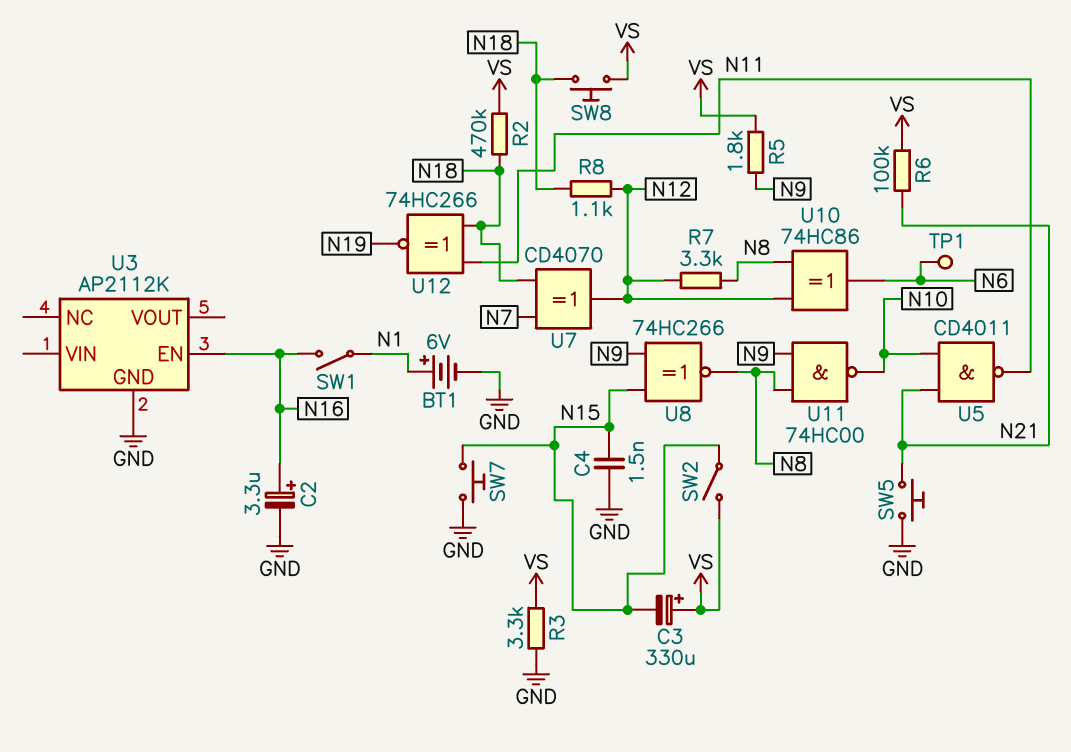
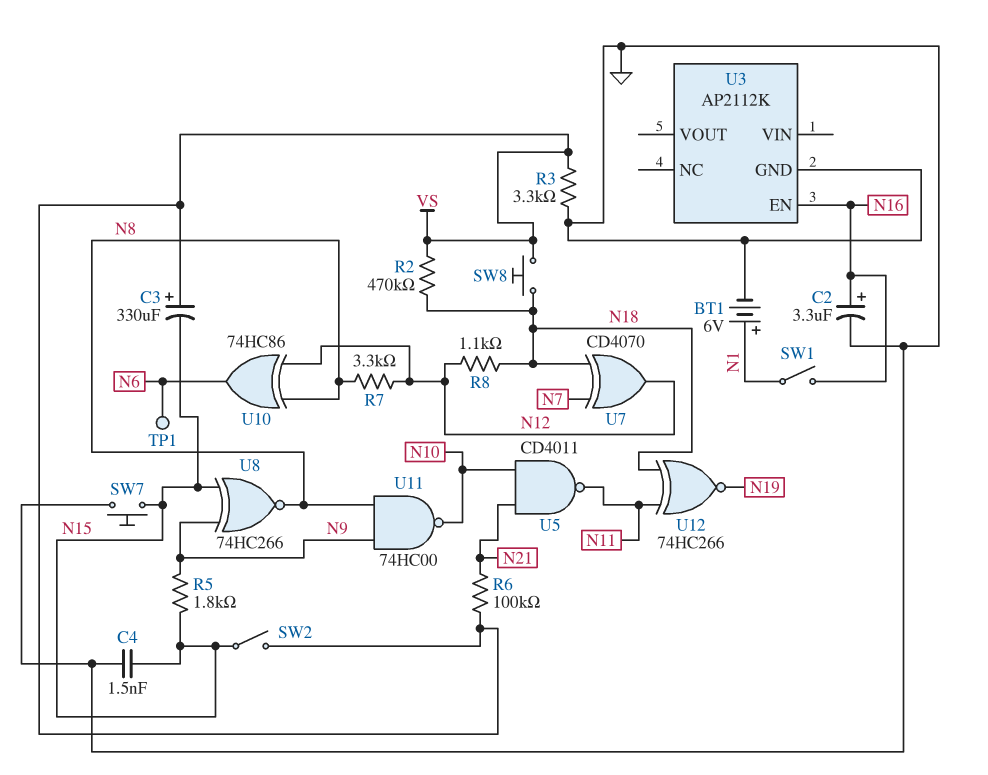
R5: 1.8k (N9, VS) -> 1.8k (N9, N15)
SW5: button (GND, N21) -> none

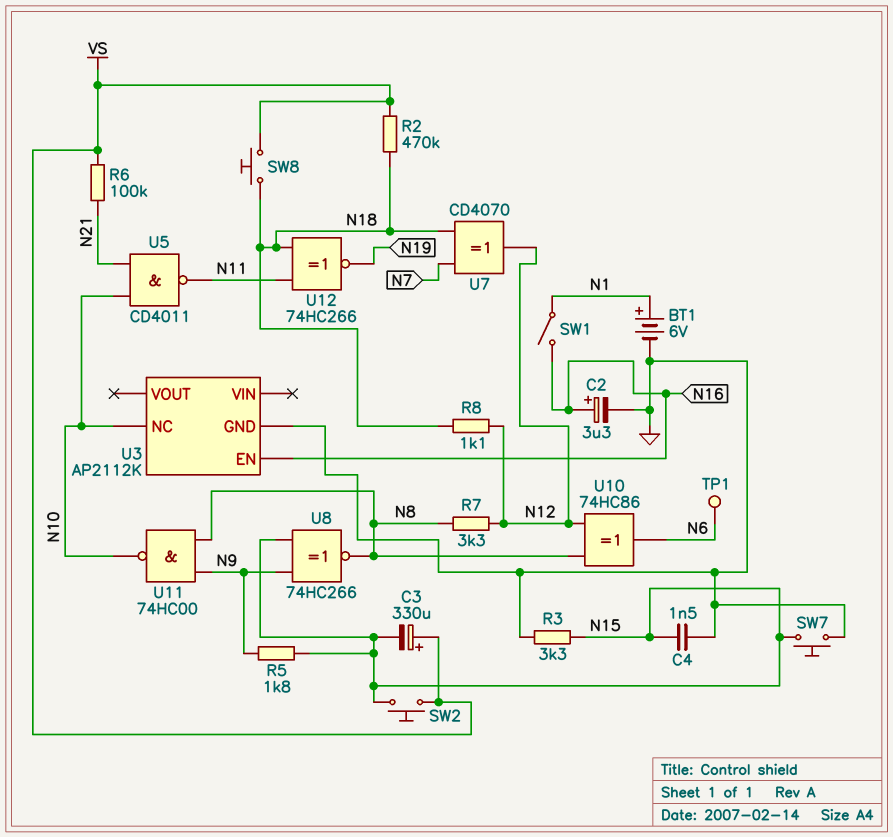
R3: 3.3k (GND, VS) -> 3.3k (GND, N15)
SW2: switch (N15, VS) -> button (N15, VS)
U3 pin NC: none -> N10

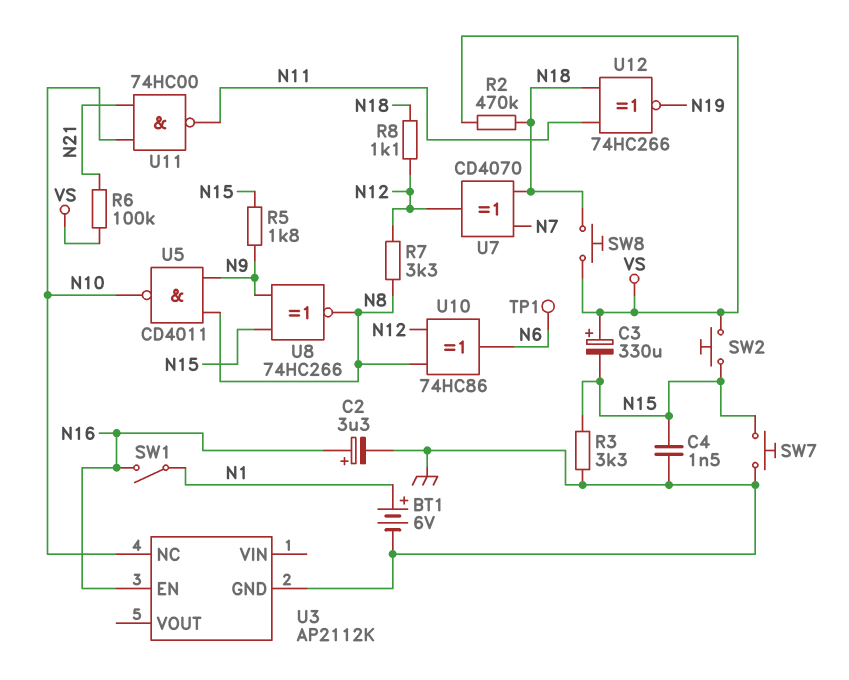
U5: NAND CD4011 (in N10, in N21, out N11) -> NAND CD4011 (in N8, in N9, out N10)
U11: NAND 74HC00 (in N8, in N9, out N10) -> NAND 74HC00 (in N10, in N21, out N11)

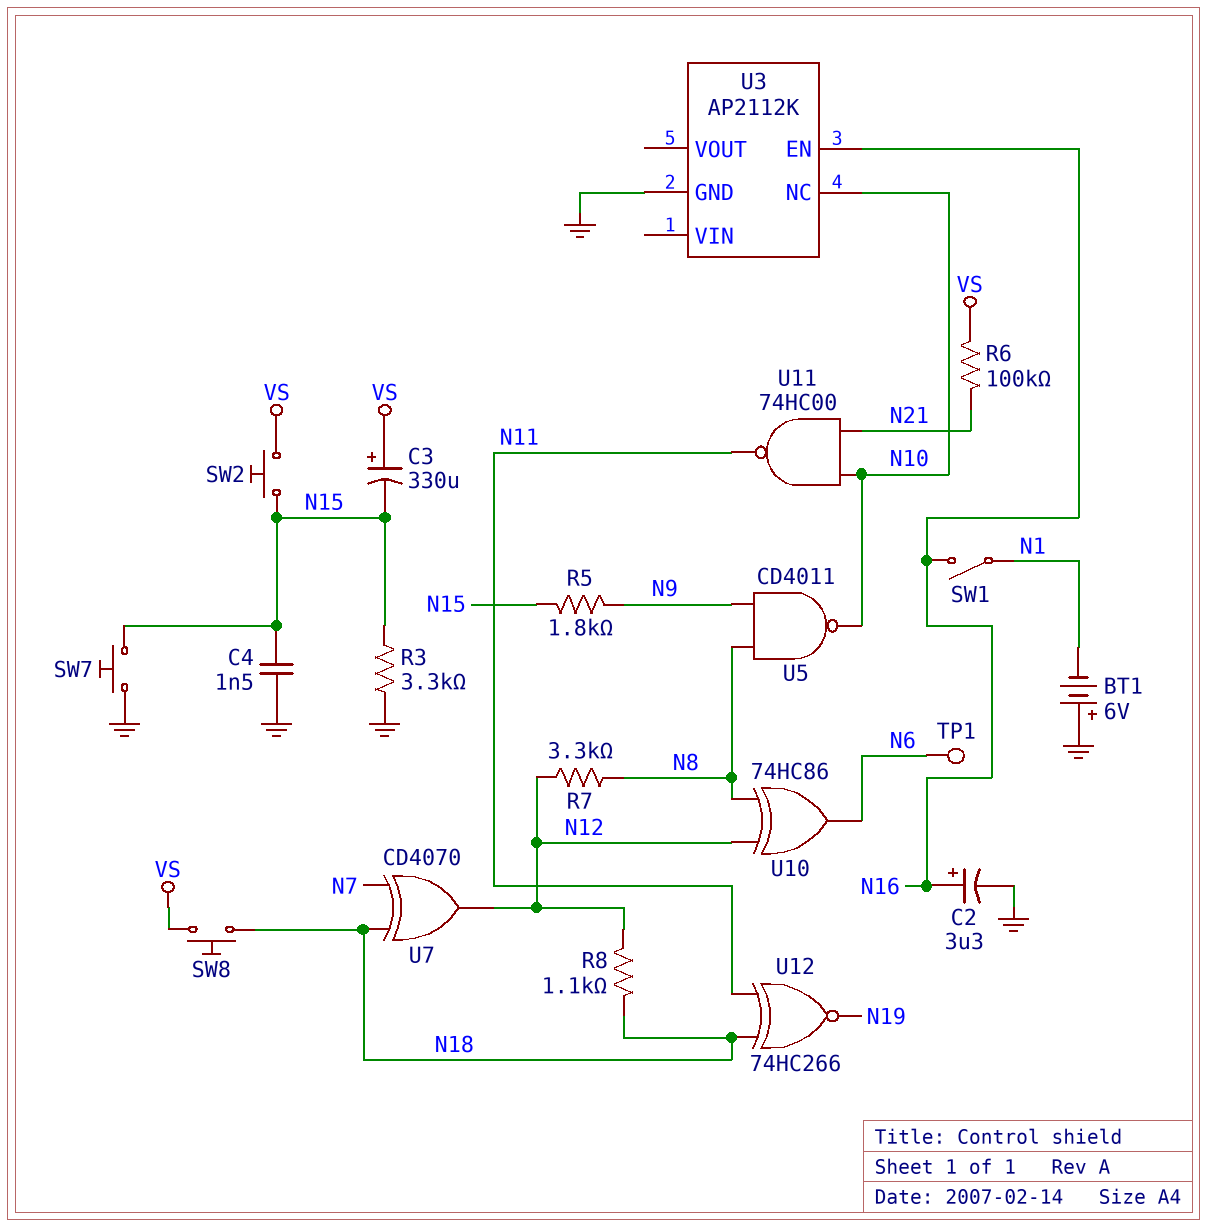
BT1: 6V (plus N1, minus GND) -> 6V (plus GND, minus N1)
R2: 470k (N18, VS) -> none
U8: XNOR 74HC266 (in N9, in N15, out N8) -> none

